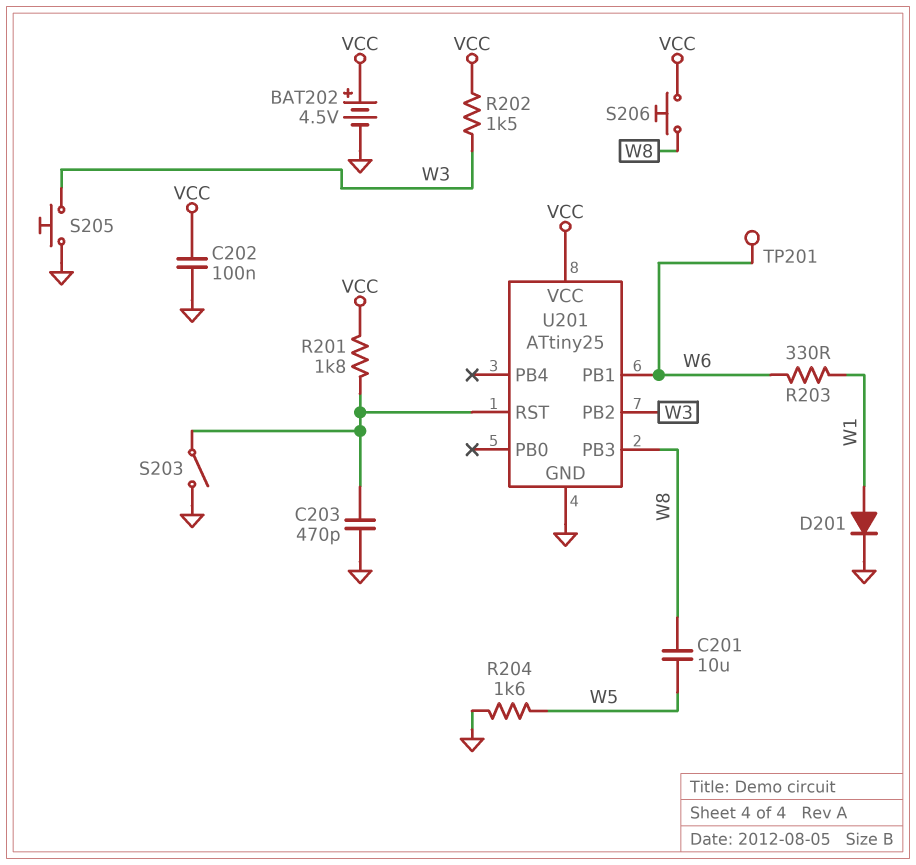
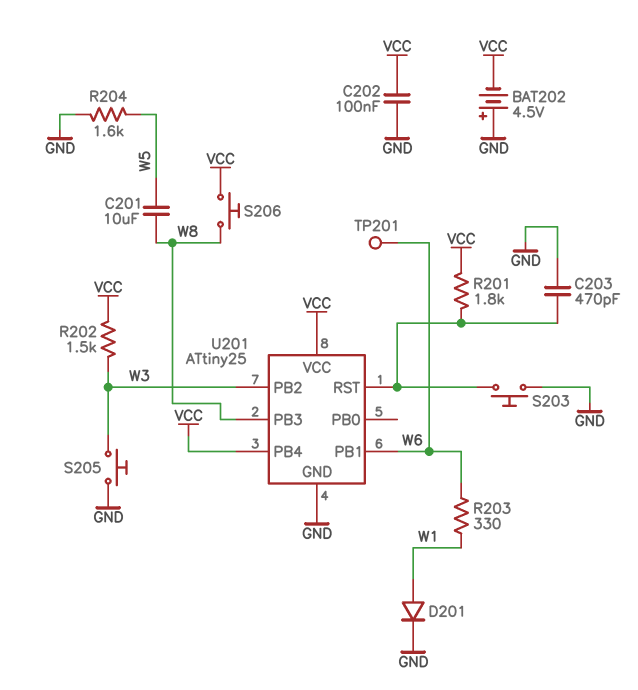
BAT202: 4.5V (plus VCC, minus GND) -> 4.5V (plus GND, minus VCC)
S203: switch (GND, U201/RST) -> button (GND, U201/RST)
U201 pin PB4: none -> VCC

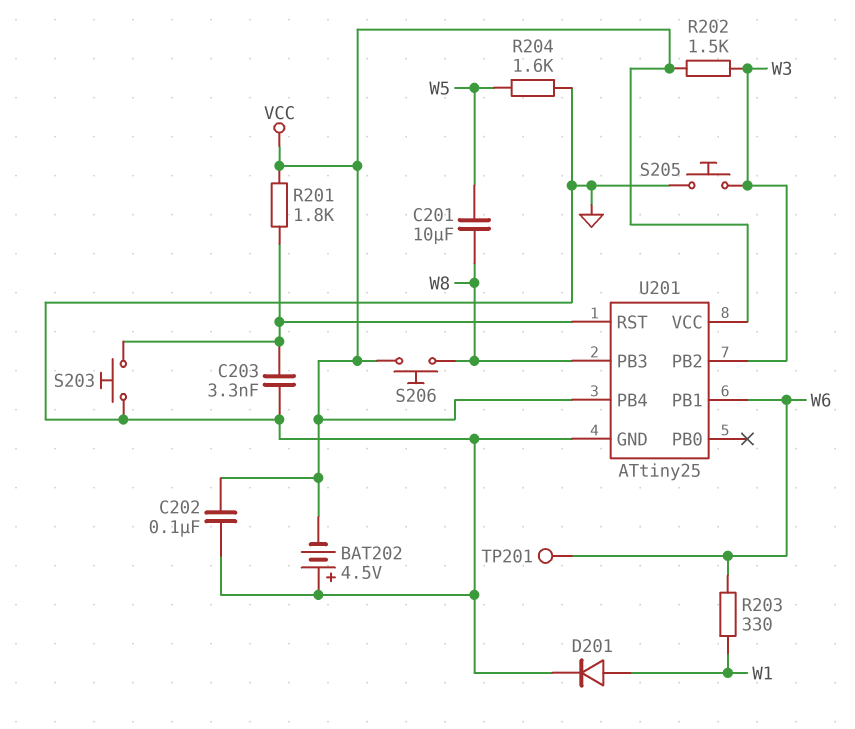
C203: 470pF (GND, U201/RST) -> 3.3nF (GND, U201/RST)

